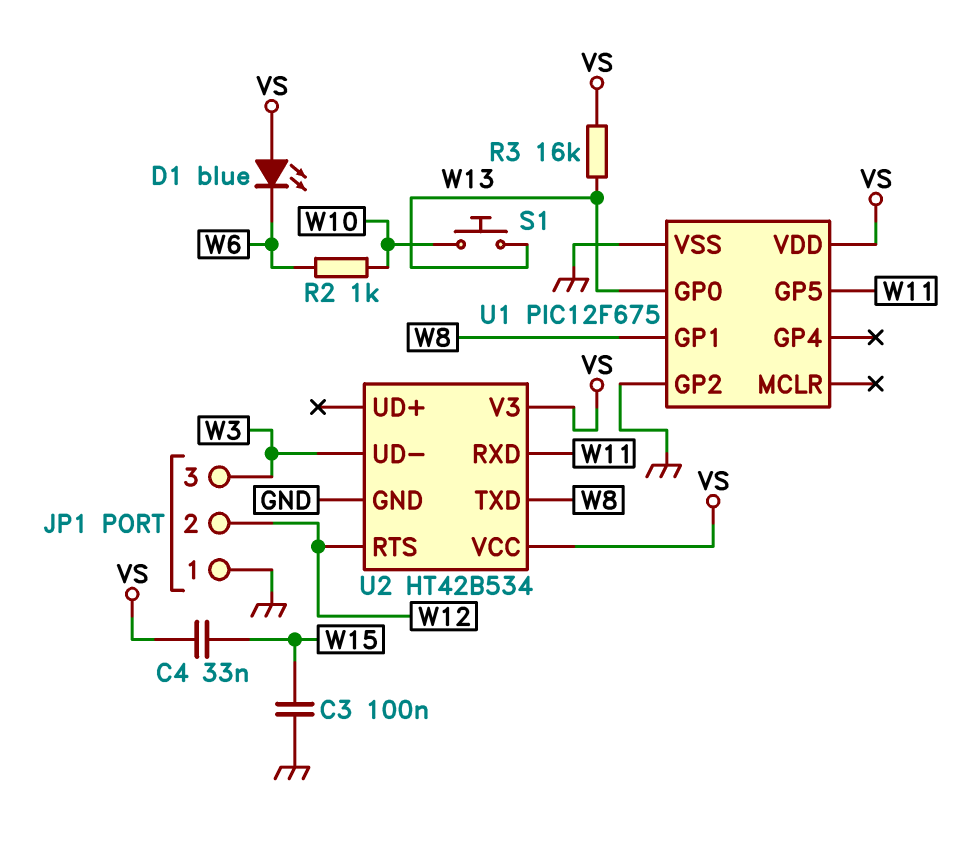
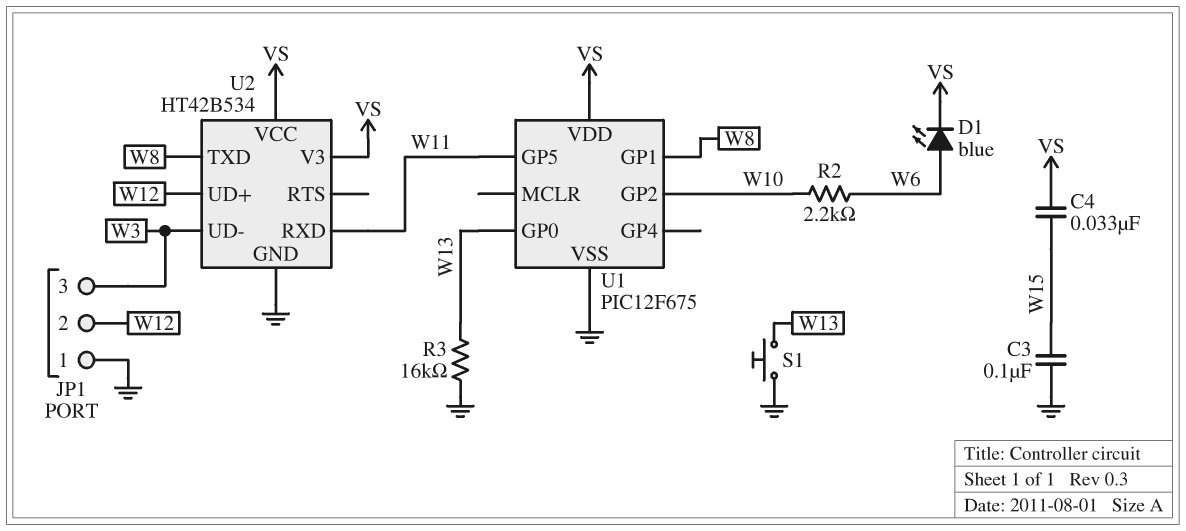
D1: LED blue (A VS, K W6) -> LED blue (A W6, K VS)
R2: 1k (W6, W10) -> 2.2k (W6, W10)
R3: 16k (VS, W13) -> 16k (GND, W13)
S1: button (W10, W13) -> button (GND, W13)
U1 pin GP2: GND -> W10
U2 pin RTS: W12 -> none
U2 pin UD+: none -> W12

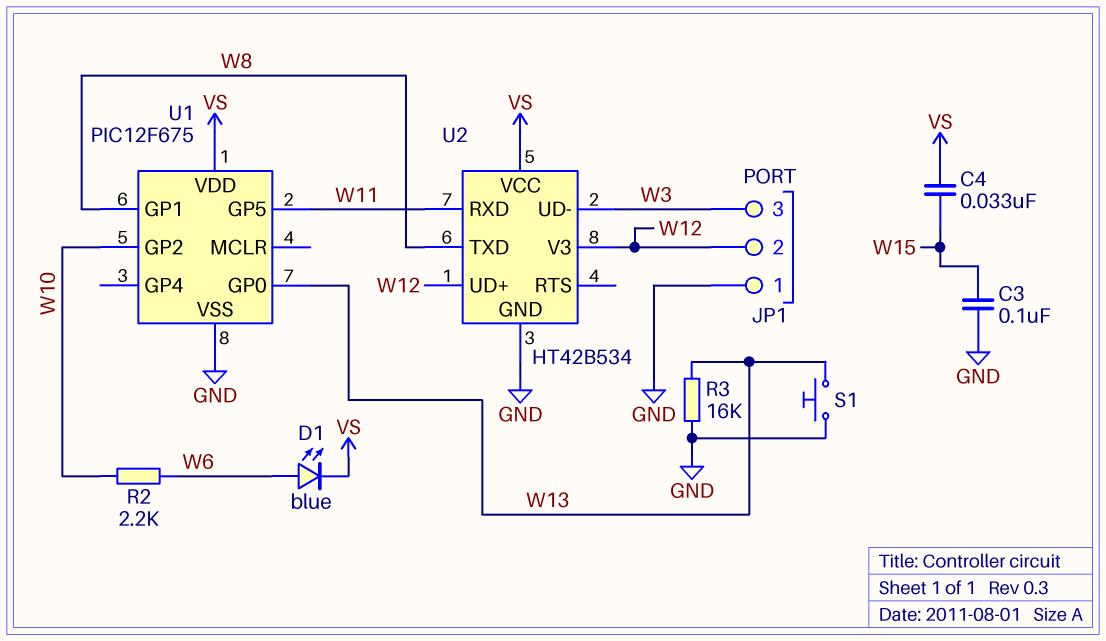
U2 pin V3: VS -> W12

